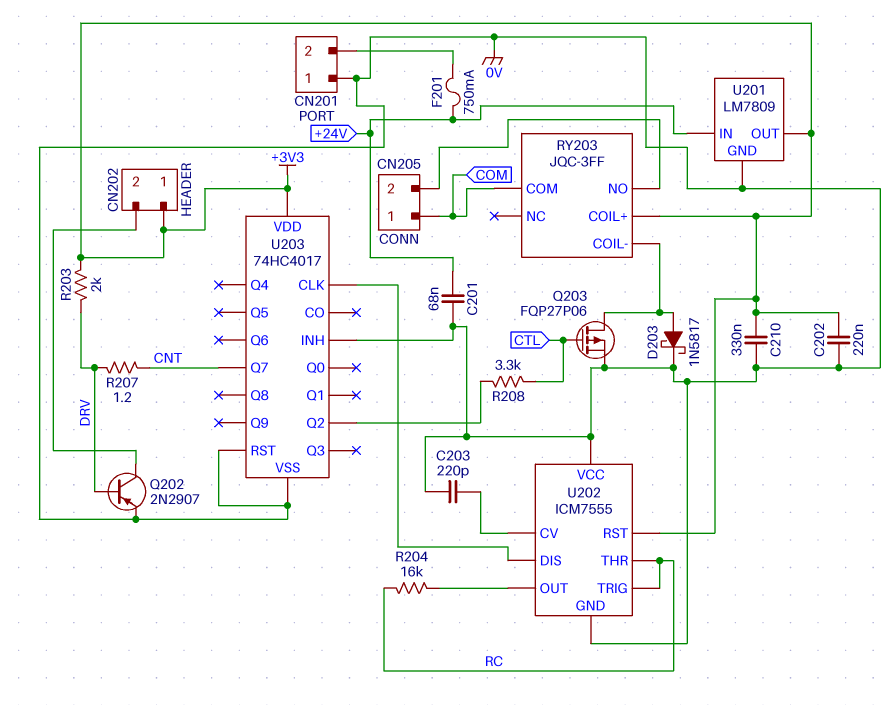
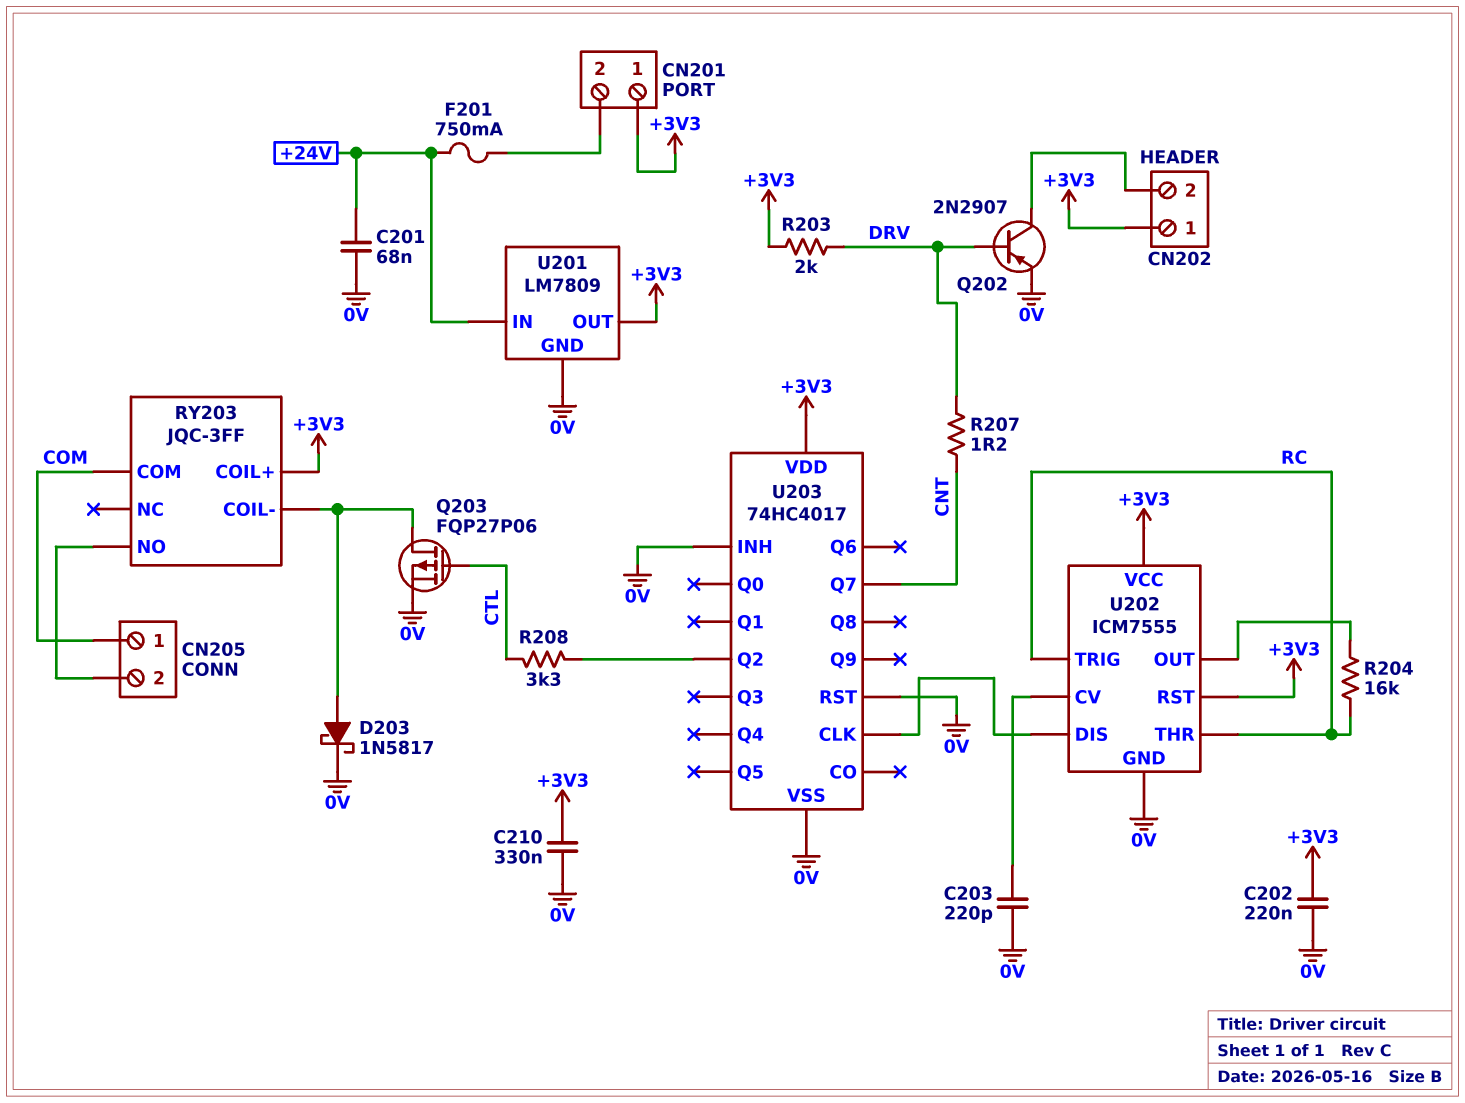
CN201 pin 1: 0V -> +3V3
U202 pin VCC: 0V -> +3V3

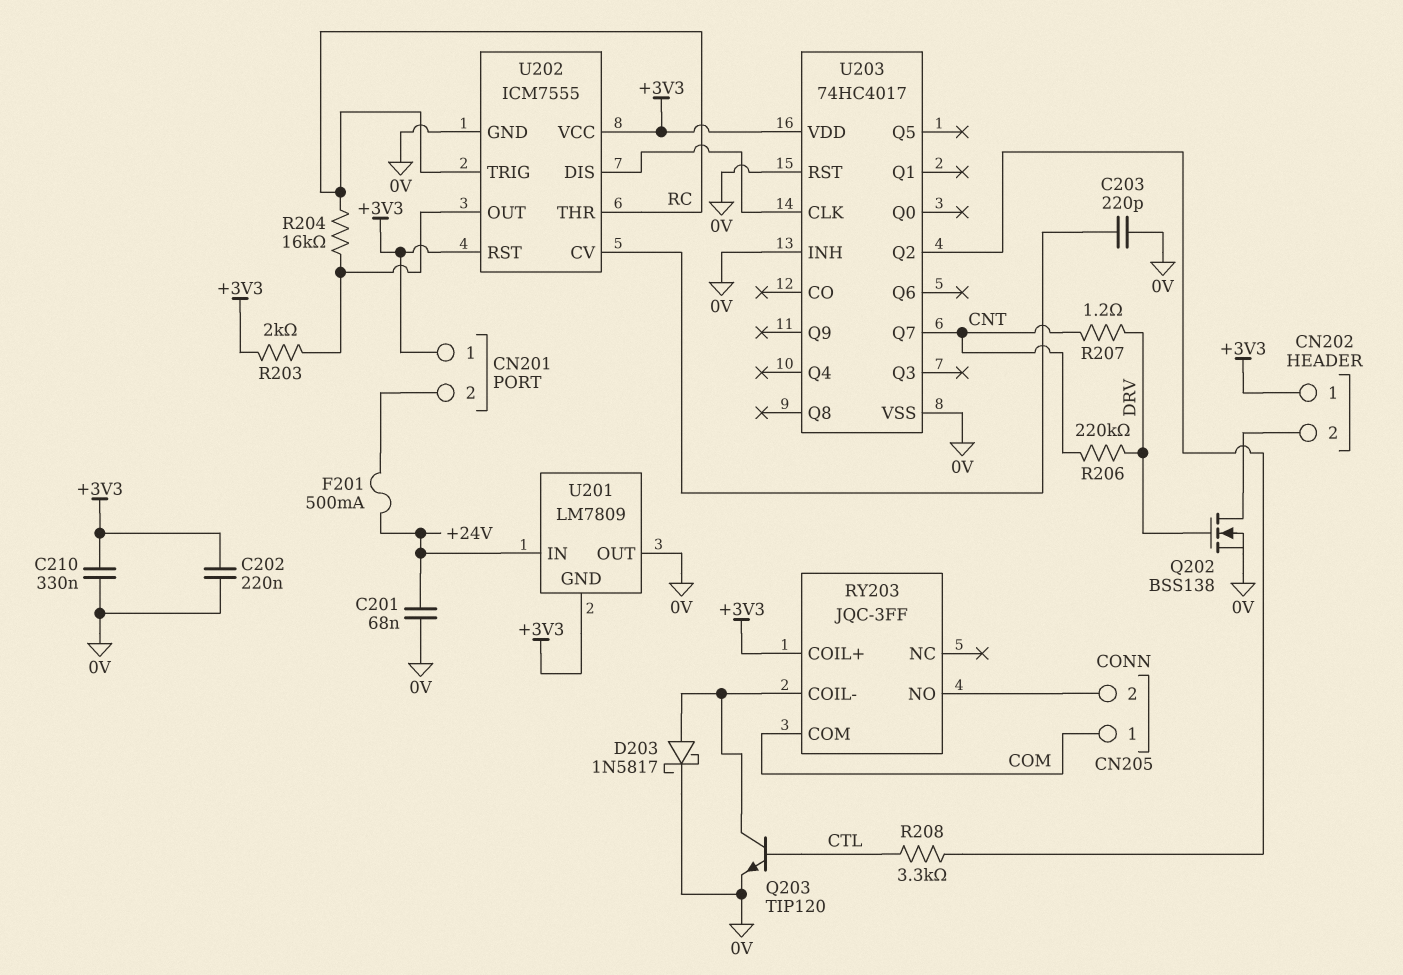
F201: 750mA (+24V, CN201/2) -> 500mA (+24V, CN201/2)
Q202: PNP 2N2907 (B DRV, C CN202/2, E 0V) -> NMOS BSS138 (G DRV, D CN202/2, S 0V)
Q203: PMOS FQP27P06 (G CTL, D RY203/COIL-, S 0V) -> NPN TIP120 (B CTL, C RY203/COIL-, E 0V)
R203: 2k (+3V3, DRV) -> 2k (+3V3, U202/OUT)
R206: none -> 220k (CNT, DRV)
U201 pin GND: 0V -> +3V3
U201 pin OUT: +3V3 -> 0V

